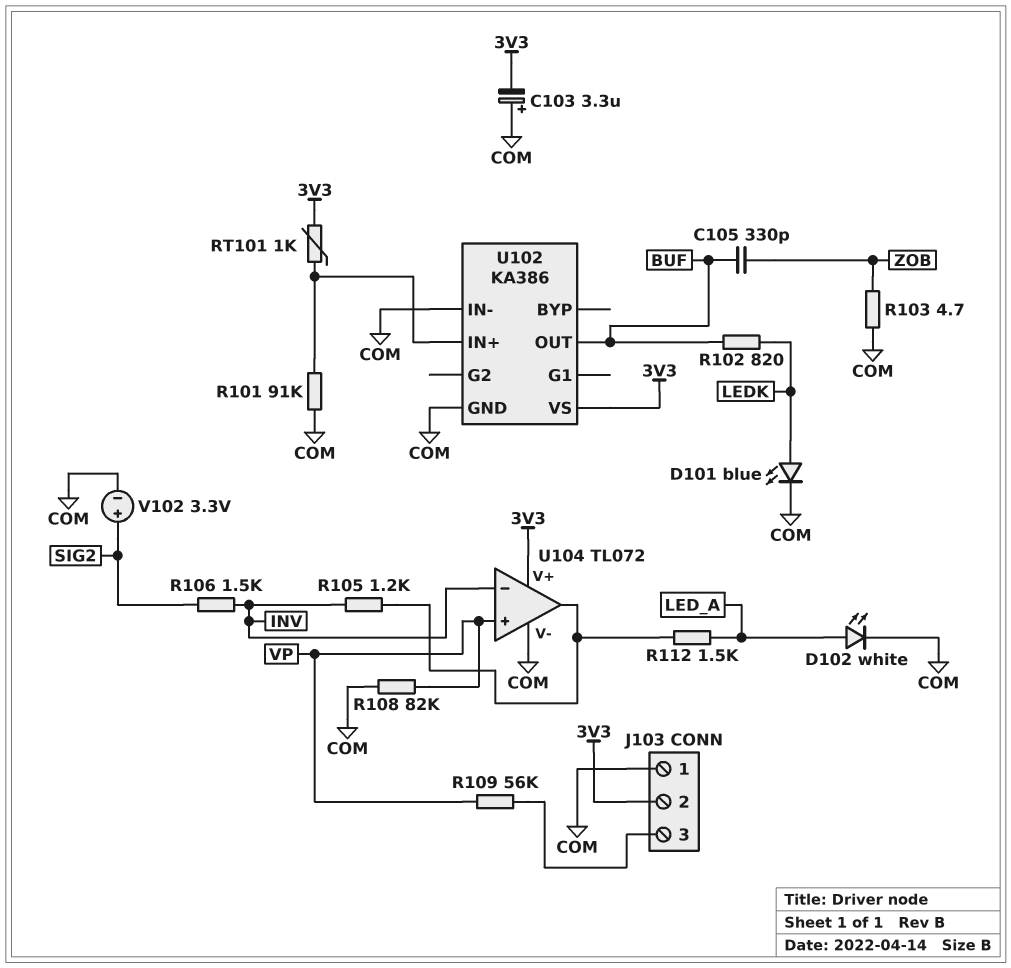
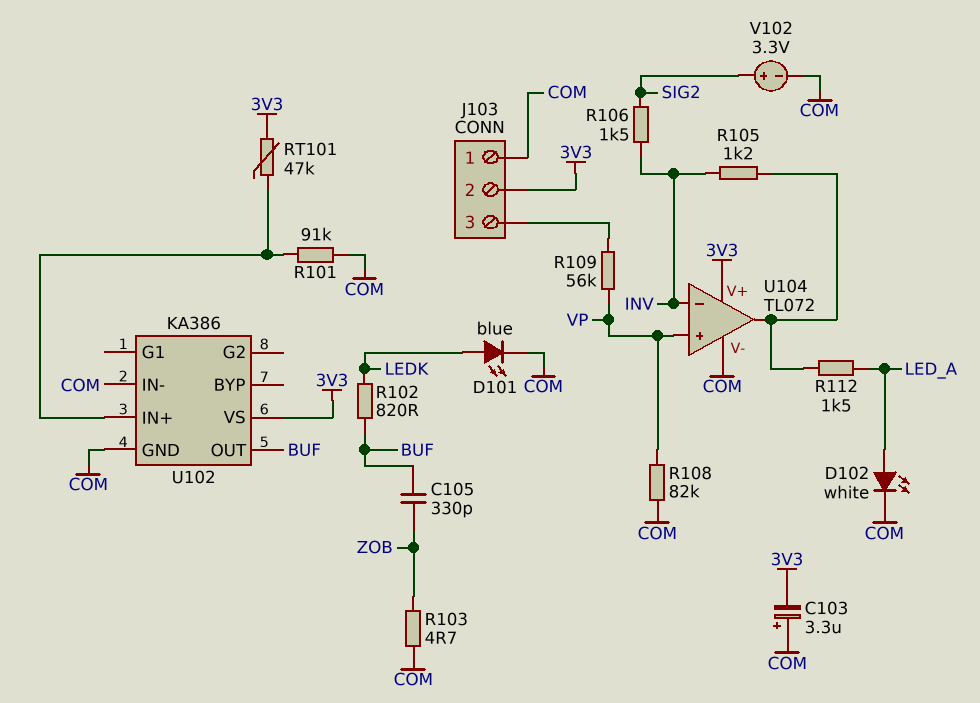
RT101: 1k (3V3, U102/IN+) -> 47k (3V3, U102/IN+)

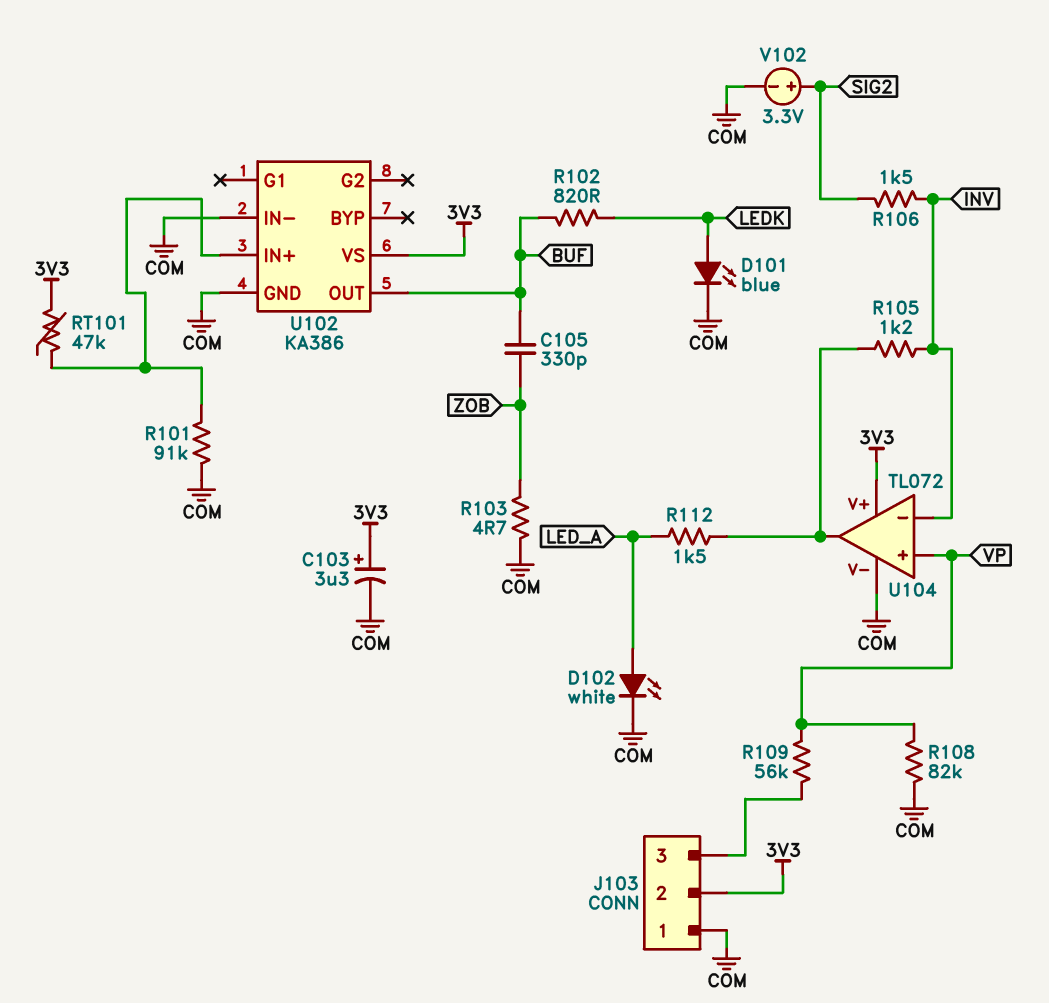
C103: 3.3uF (plus COM, minus 3V3) -> 3.3uF (plus 3V3, minus COM)

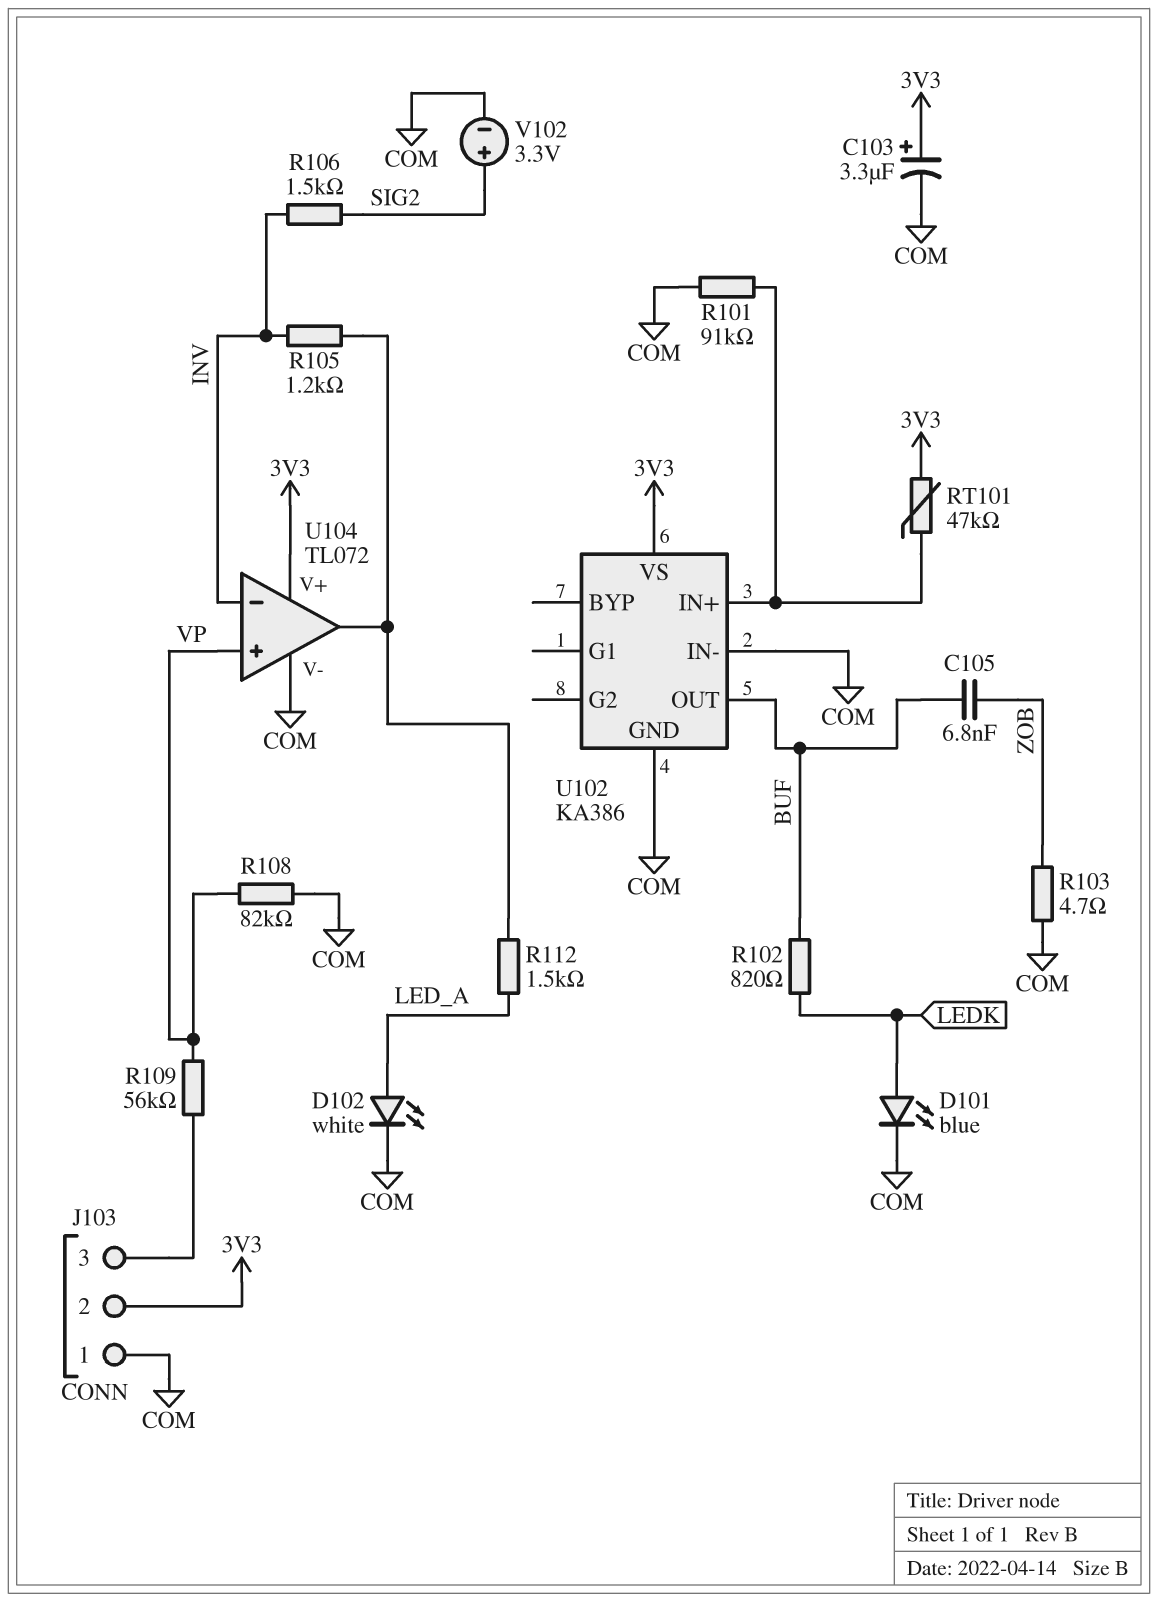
C105: 330pF (BUF, ZOB) -> 6.8nF (BUF, ZOB)

